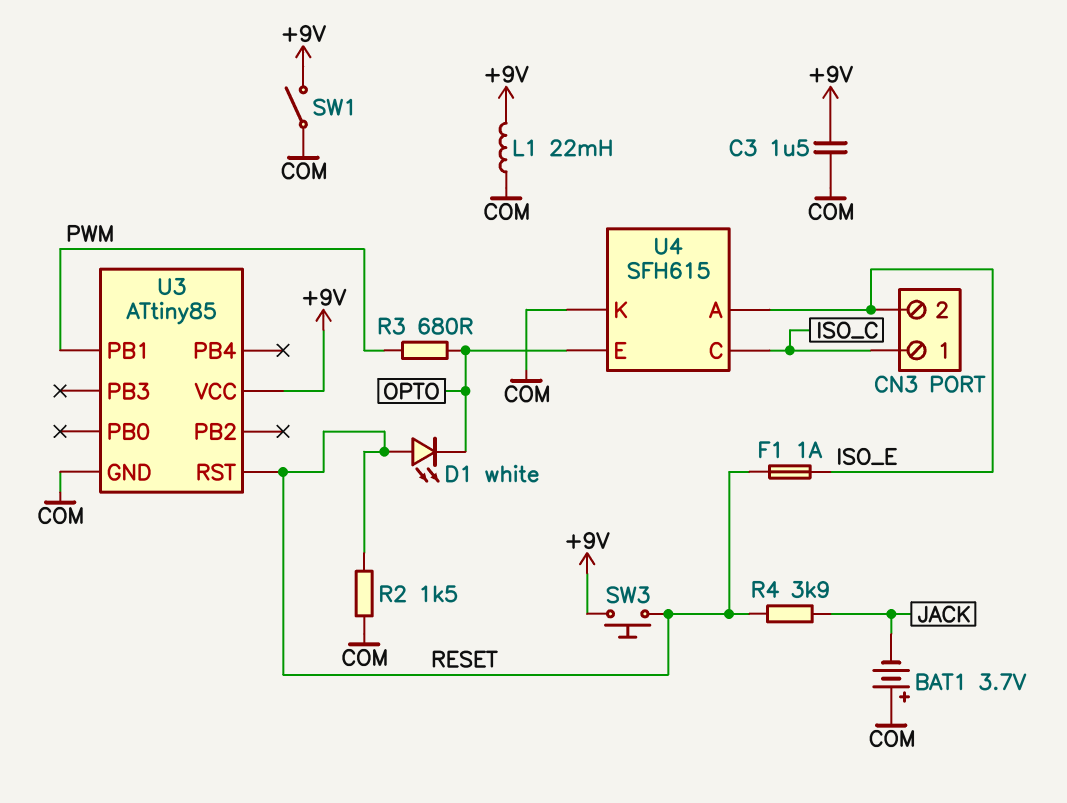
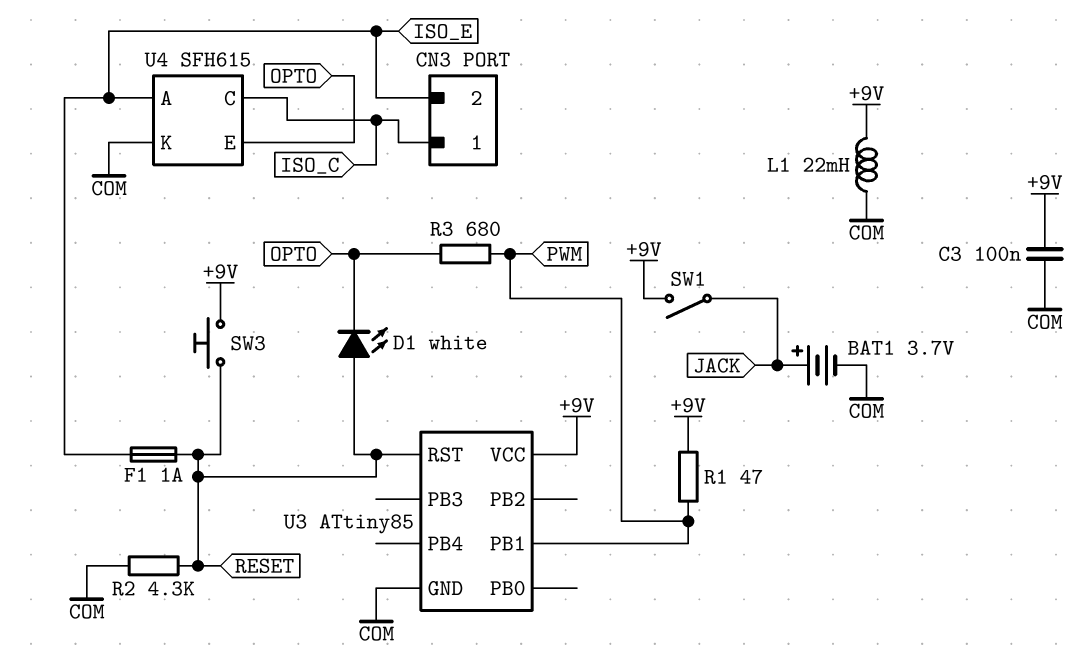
BAT1: 3.7V (plus COM, minus JACK) -> 3.7V (plus JACK, minus COM)
C3: 1.5uF (+9V, COM) -> 100nF (+9V, COM)
R1: none -> 47 (+9V, PWM)
R2: 1.5k (COM, RESET) -> 4.3k (COM, RESET)
R4: 3.9k (JACK, RESET) -> none
SW1: switch (+9V, COM) -> switch (+9V, JACK)

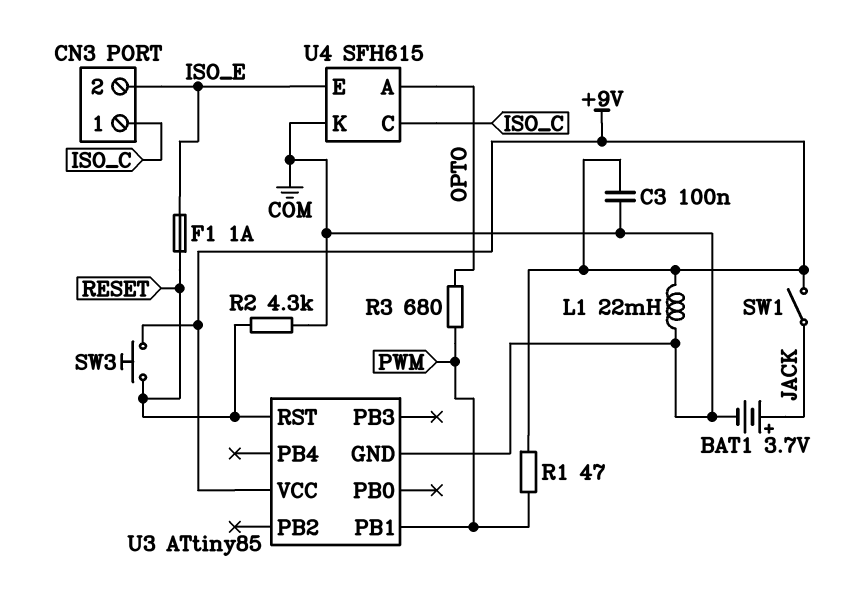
D1: LED white (A RESET, K OPTO) -> none
U4 pin A: ISO_E -> OPTO
U4 pin E: OPTO -> ISO_E

